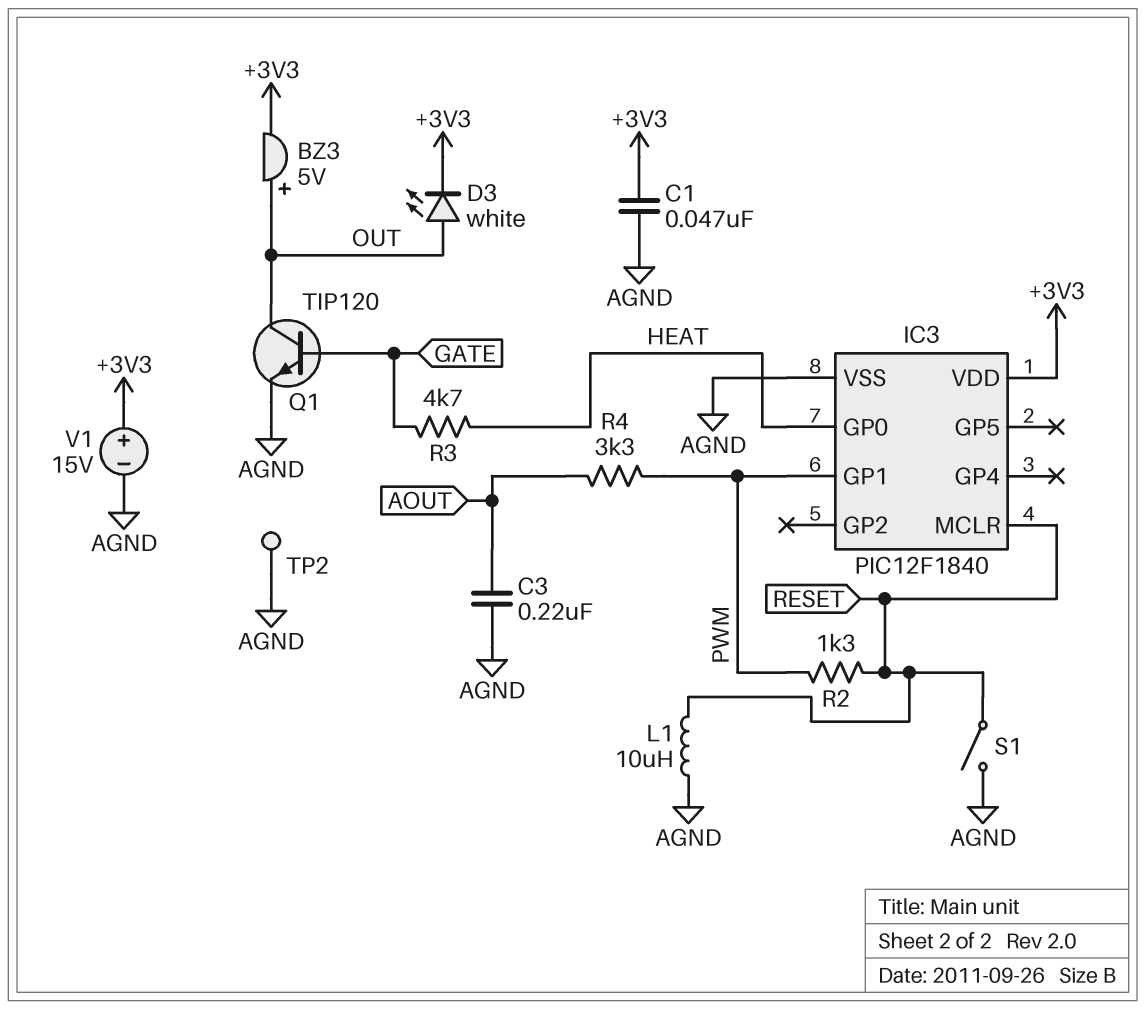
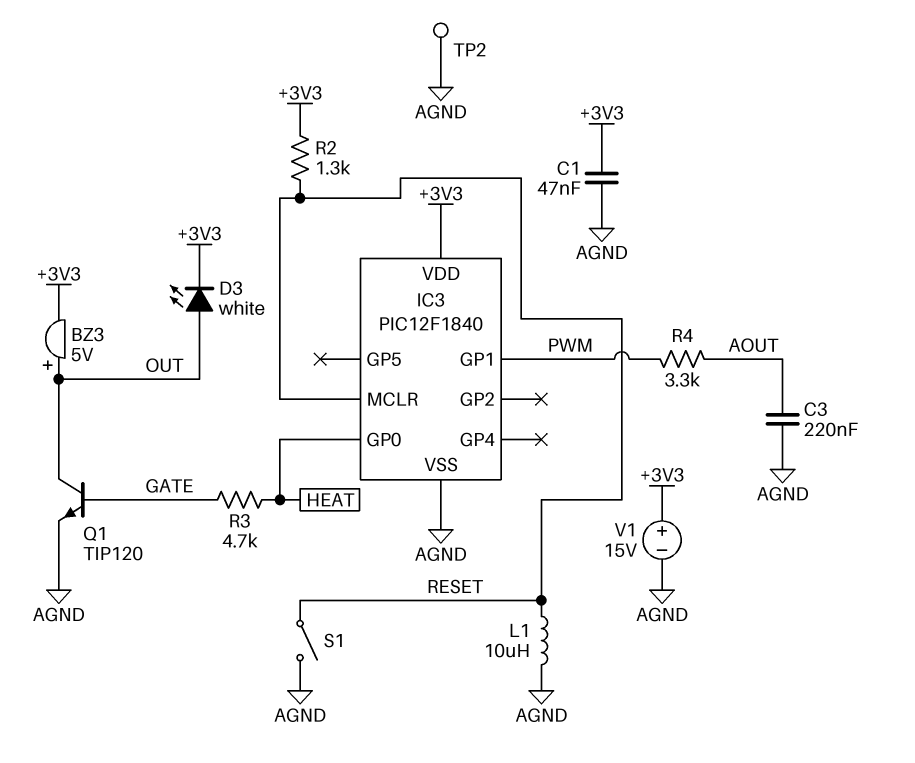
R2: 1.3k (PWM, RESET) -> 1.3k (+3V3, RESET)

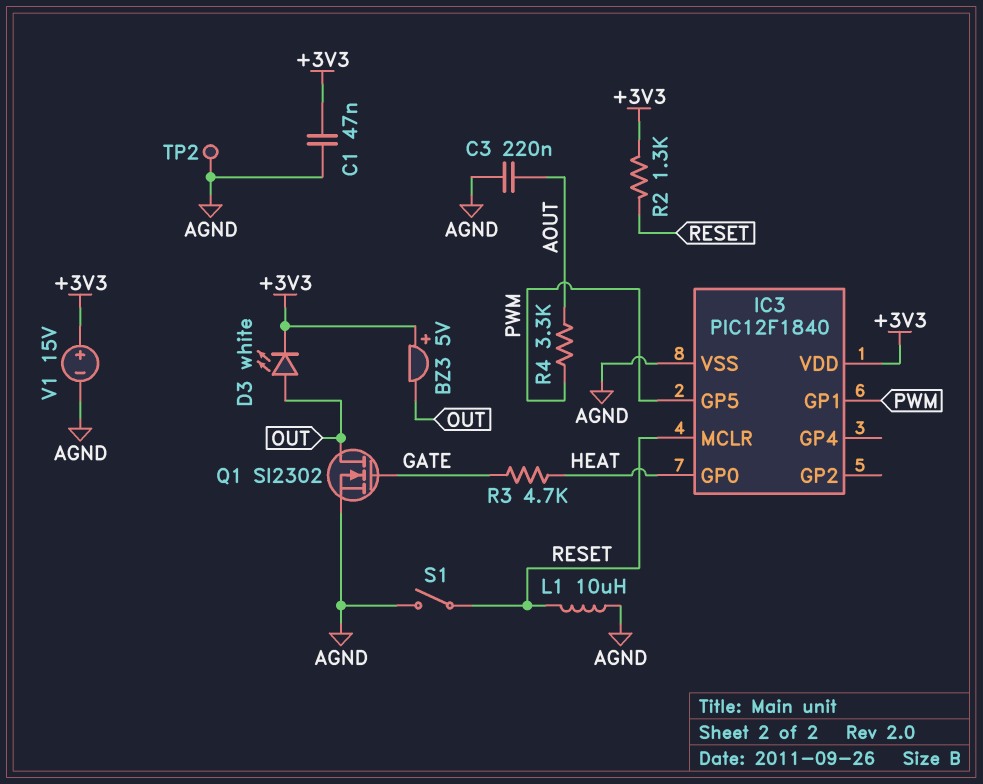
BZ3: buzzer 5V (plus OUT, minus +3V3) -> buzzer 5V (plus +3V3, minus OUT)
IC3 pin GP5: none -> PWM
Q1: NPN TIP120 (B GATE, C OUT, E AGND) -> NMOS SI2302 (G GATE, D OUT, S AGND)

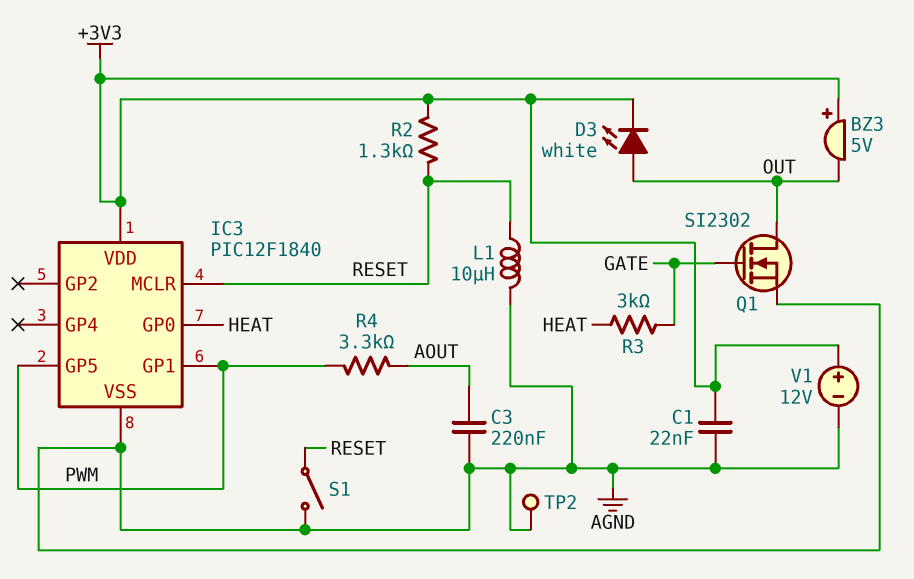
C1: 47nF (+3V3, AGND) -> 22nF (+3V3, AGND)
R3: 4.7k (GATE, HEAT) -> 3k (GATE, HEAT)
V1: 15V (plus +3V3, minus AGND) -> 12V (plus +3V3, minus AGND)

